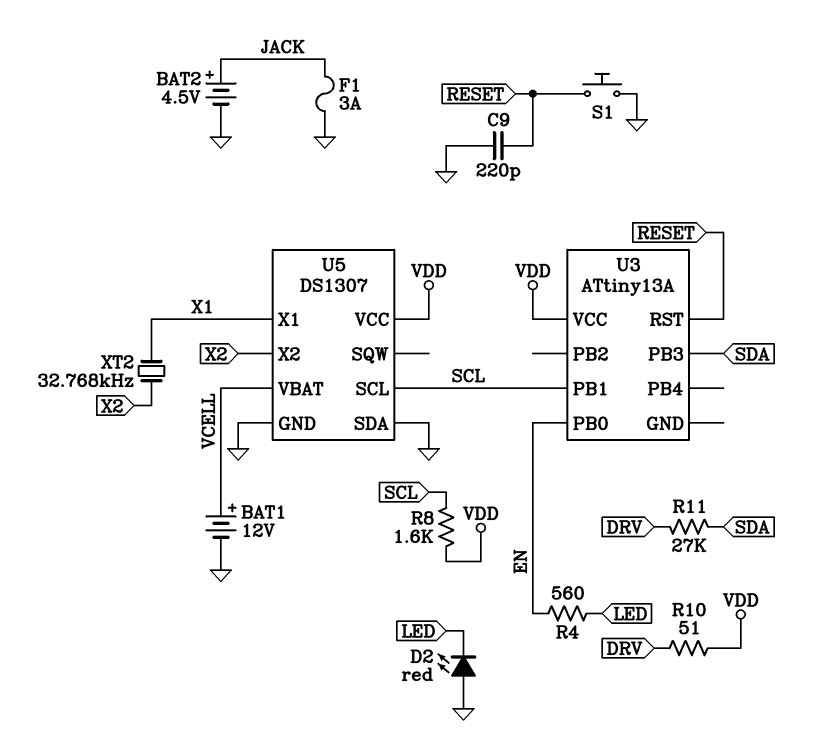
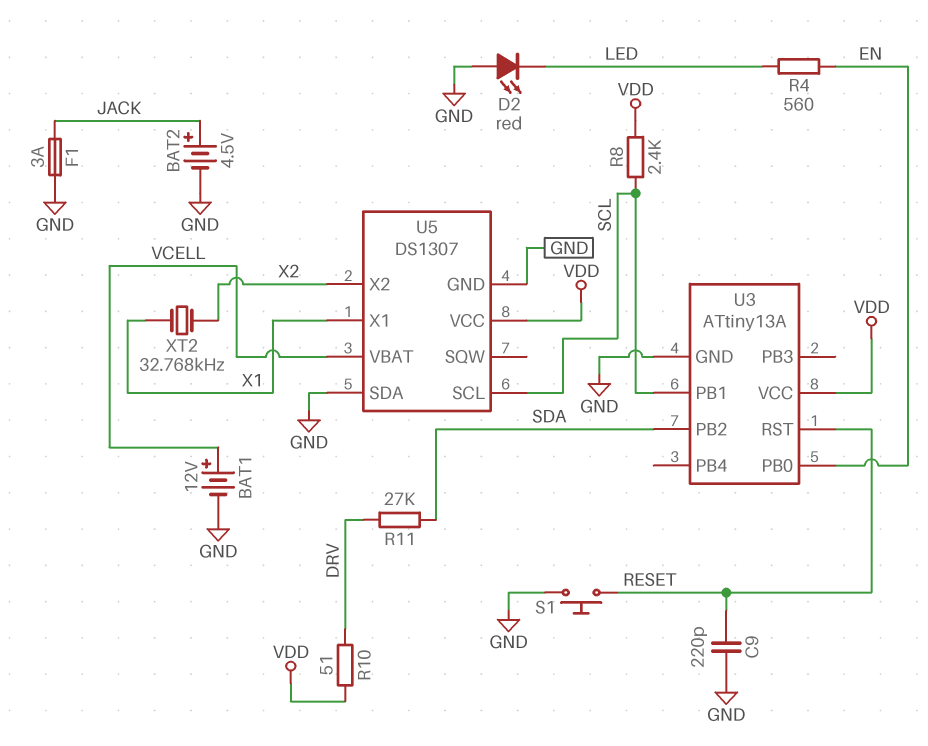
R8: 1.6k (SCL, VDD) -> 2.4k (SCL, VDD)
U3 pin GND: none -> GND
U3 pin PB2: none -> SDA
U3 pin PB3: SDA -> none

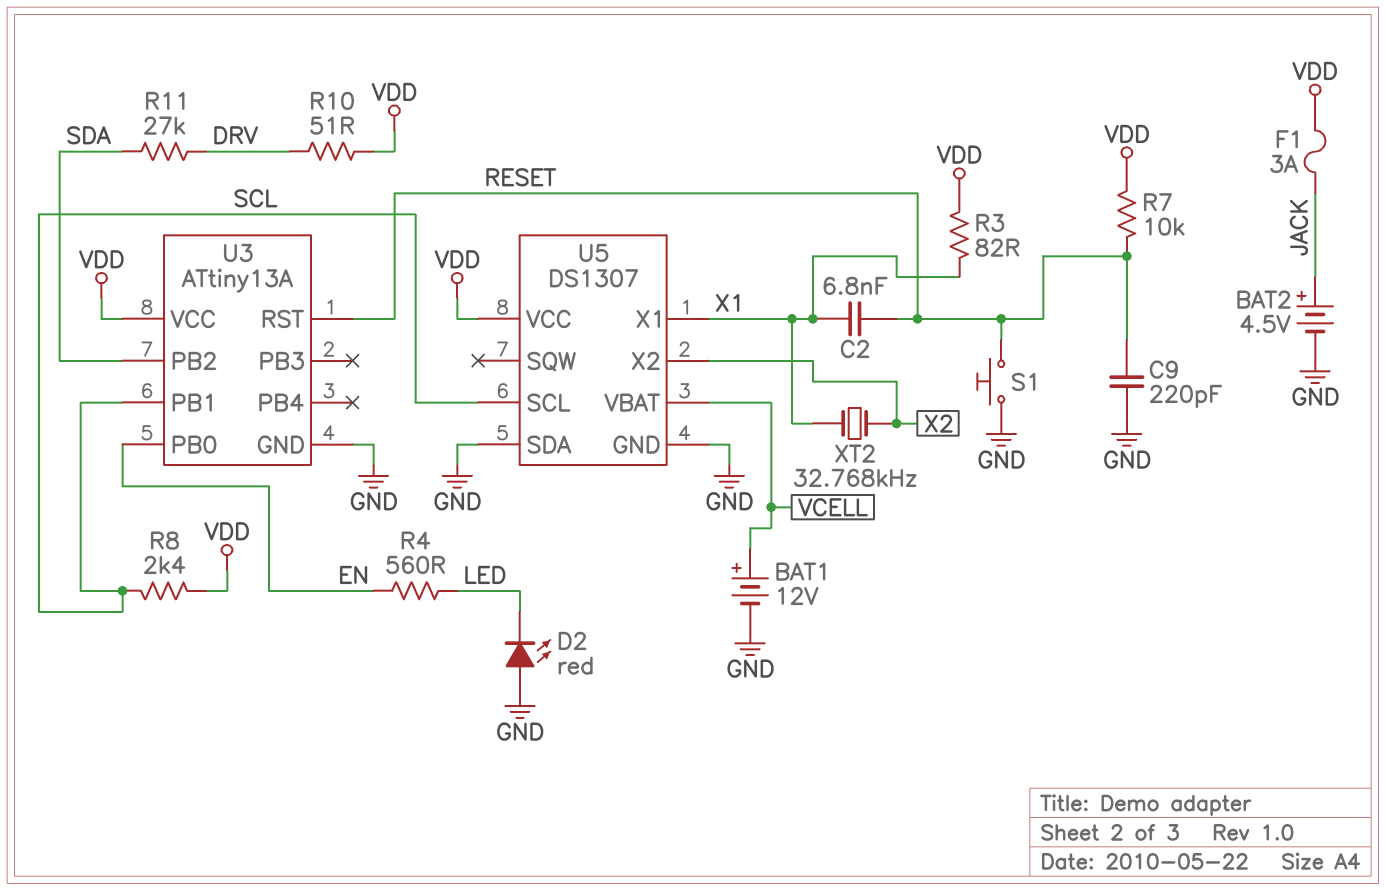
C2: none -> 6.8nF (RESET, X1)
F1: 3A (GND, JACK) -> 3A (JACK, VDD)
R3: none -> 82 (VDD, X1)
R7: none -> 10k (RESET, VDD)

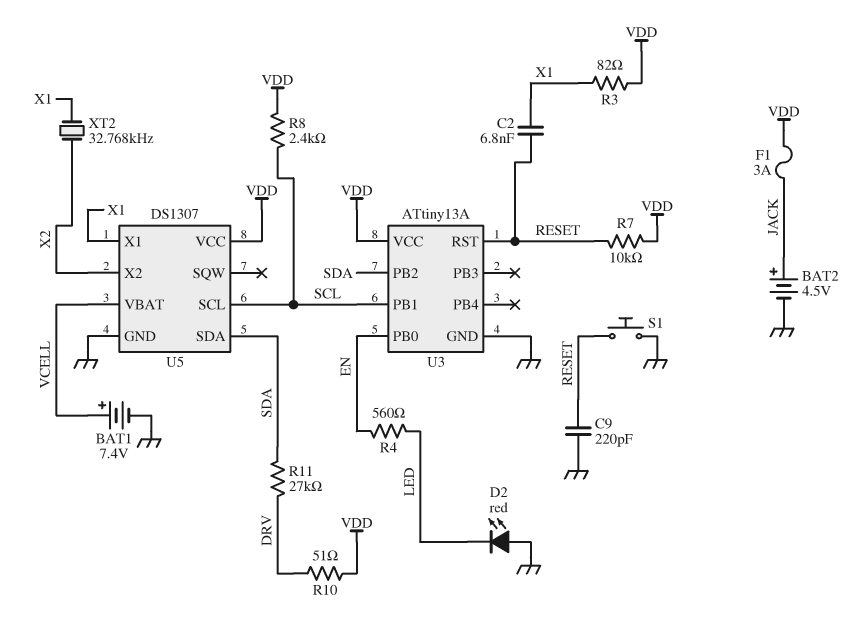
BAT1: 12V (plus VCELL, minus GND) -> 7.4V (plus VCELL, minus GND)
U5 pin SDA: GND -> SDA

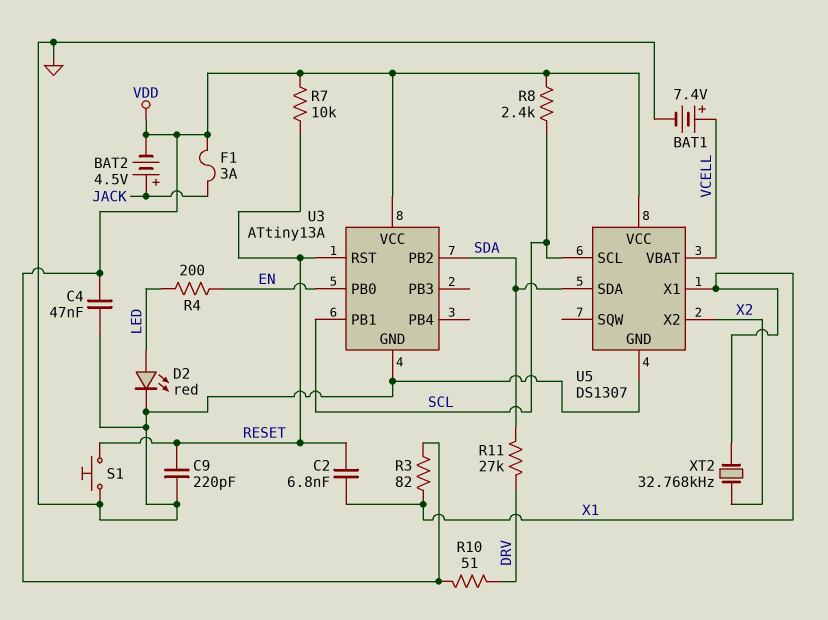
BAT2: 4.5V (plus JACK, minus GND) -> 4.5V (plus JACK, minus VDD)
C4: none -> 47nF (GND, VDD)
D2: LED red (A GND, K LED) -> LED red (A LED, K GND)
R4: 560 (EN, LED) -> 200 (EN, LED)

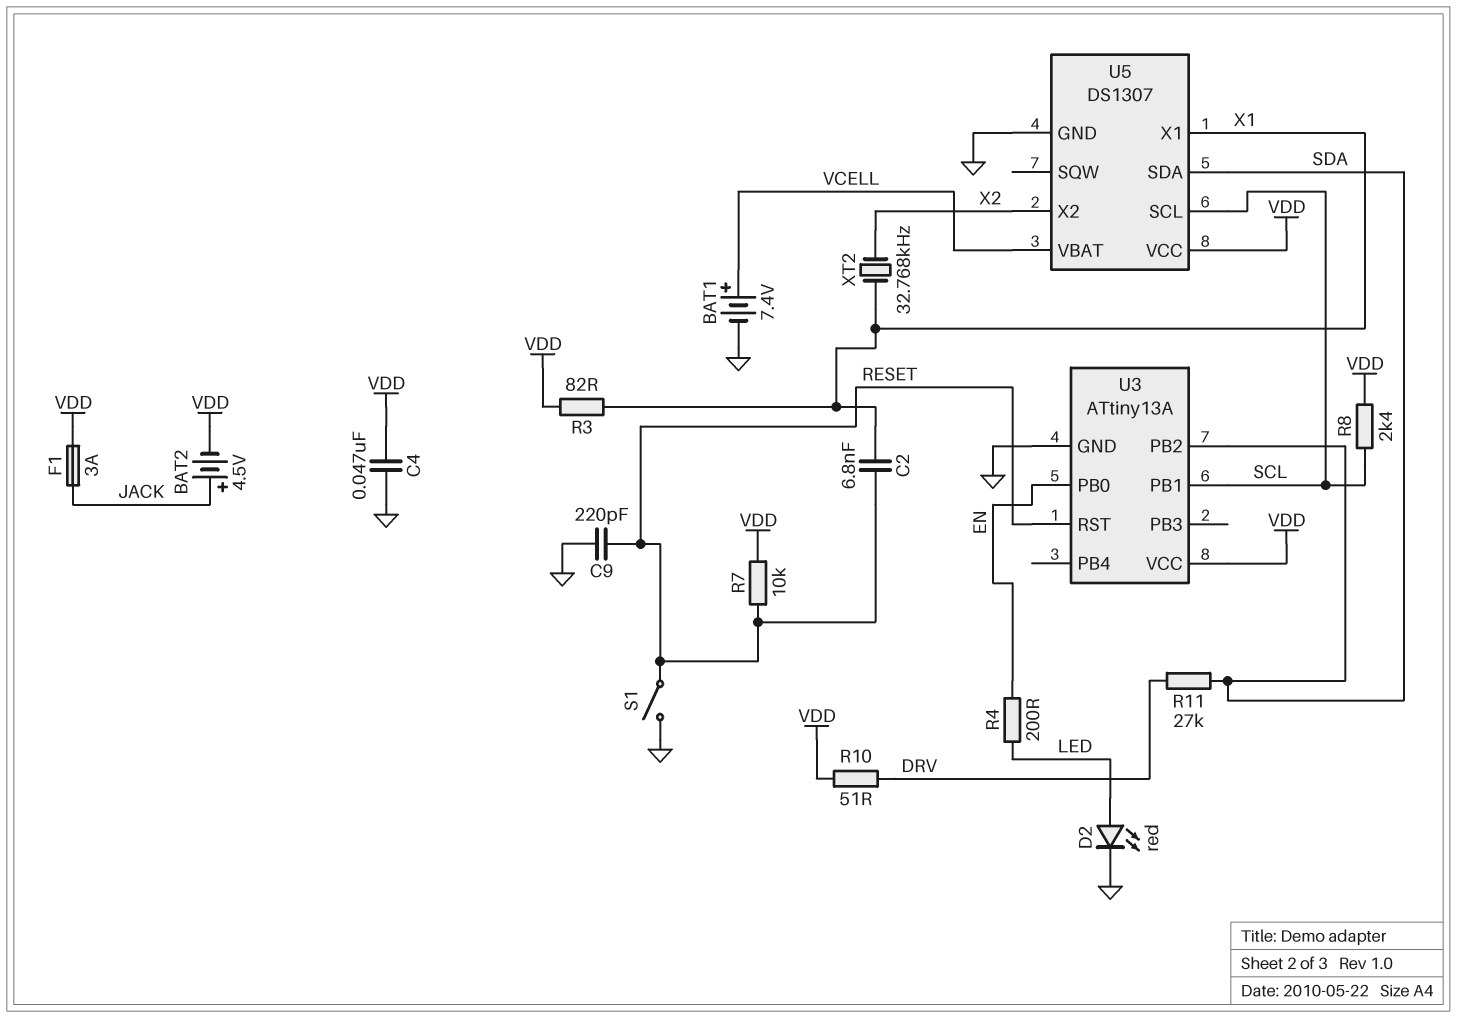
S1: button (GND, RESET) -> switch (GND, RESET)

